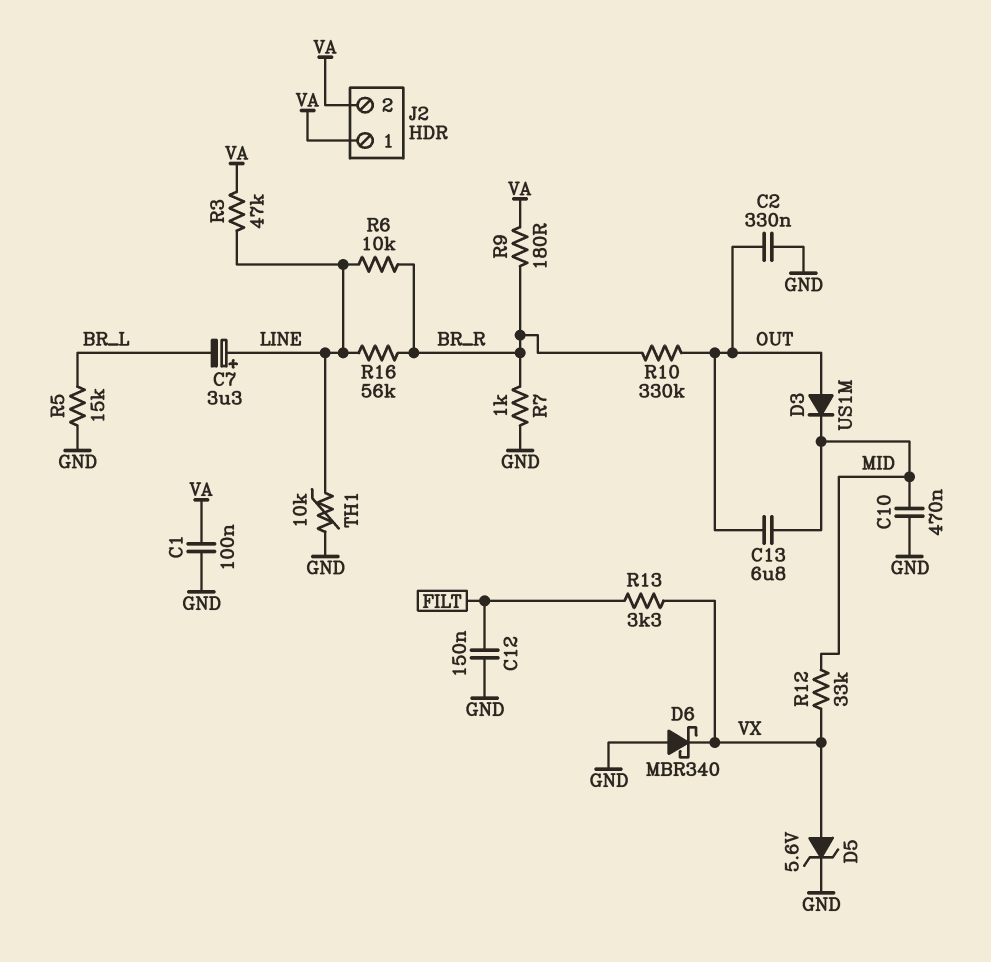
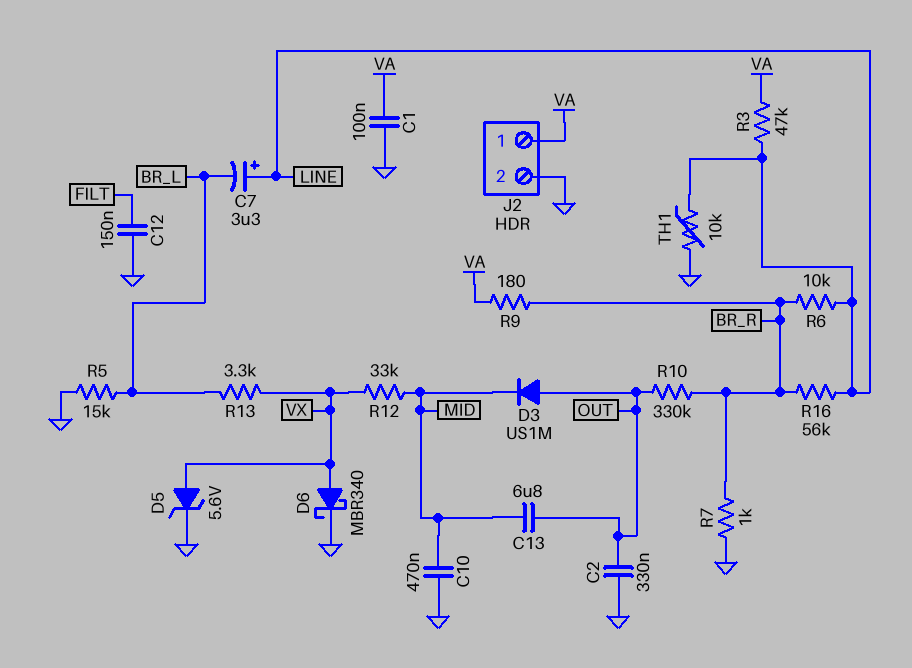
D6: schottky MBR340 (A GND, K VX) -> schottky MBR340 (A VX, K GND)
J2 pin 2: VA -> GND
R13: 3.3k (FILT, VX) -> 3.3k (BR_L, VX)

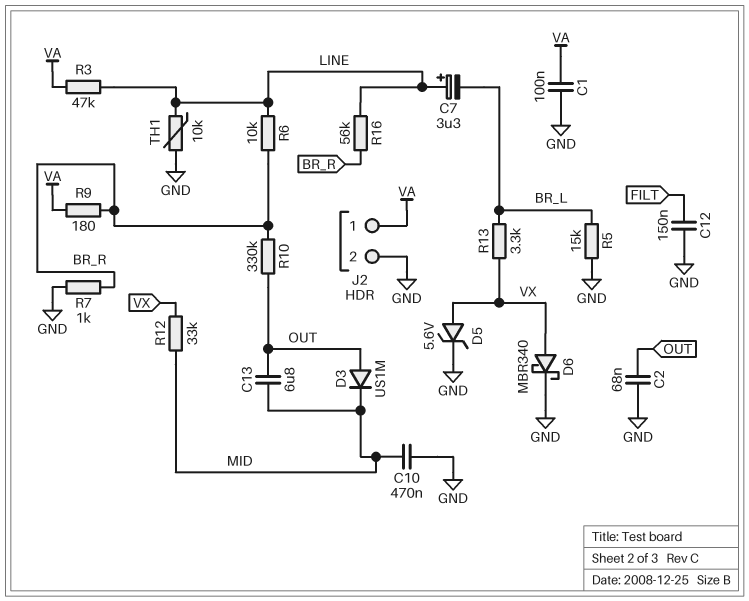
C2: 330nF (GND, OUT) -> 68nF (GND, OUT)

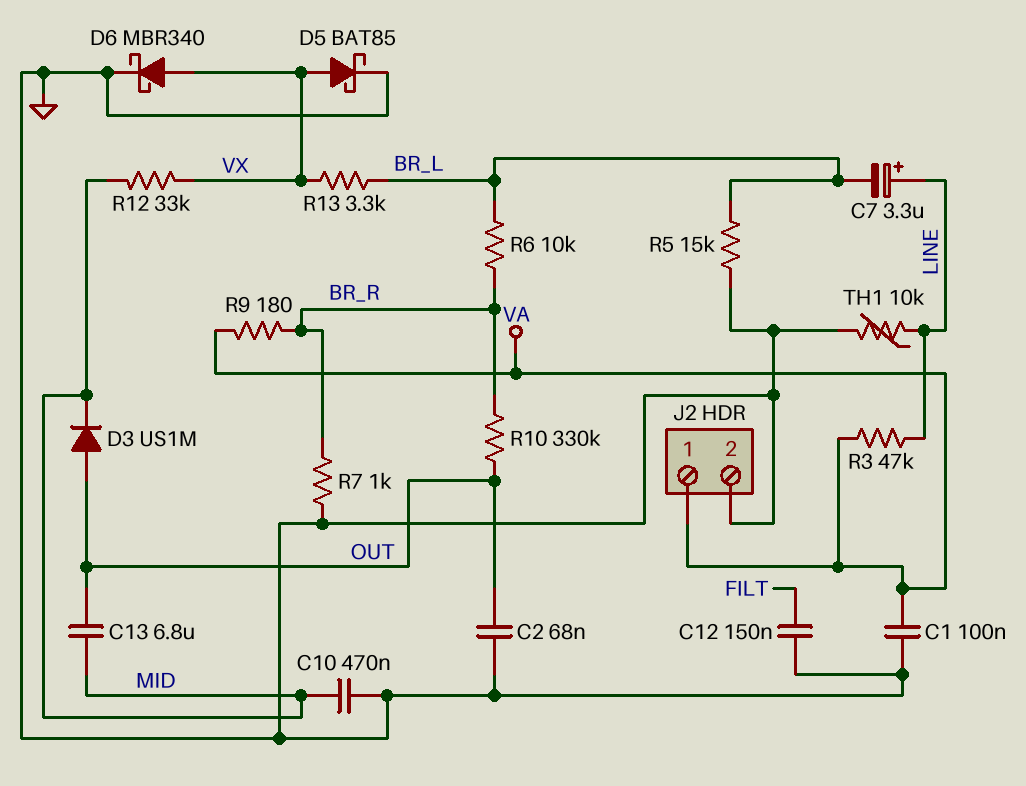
D5: zener 5.6V (A VX, K GND) -> schottky BAT85 (A VX, K GND)
R6: 10k (BR_R, LINE) -> 10k (BR_L, BR_R)
R16: 56k (BR_R, LINE) -> none

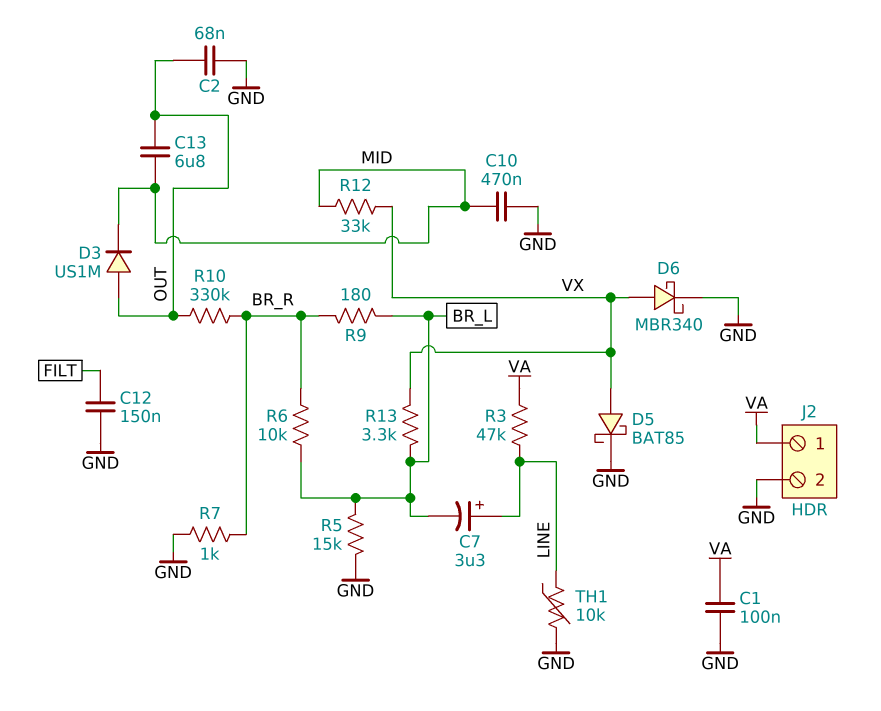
R9: 180 (BR_R, VA) -> 180 (BR_L, BR_R)

